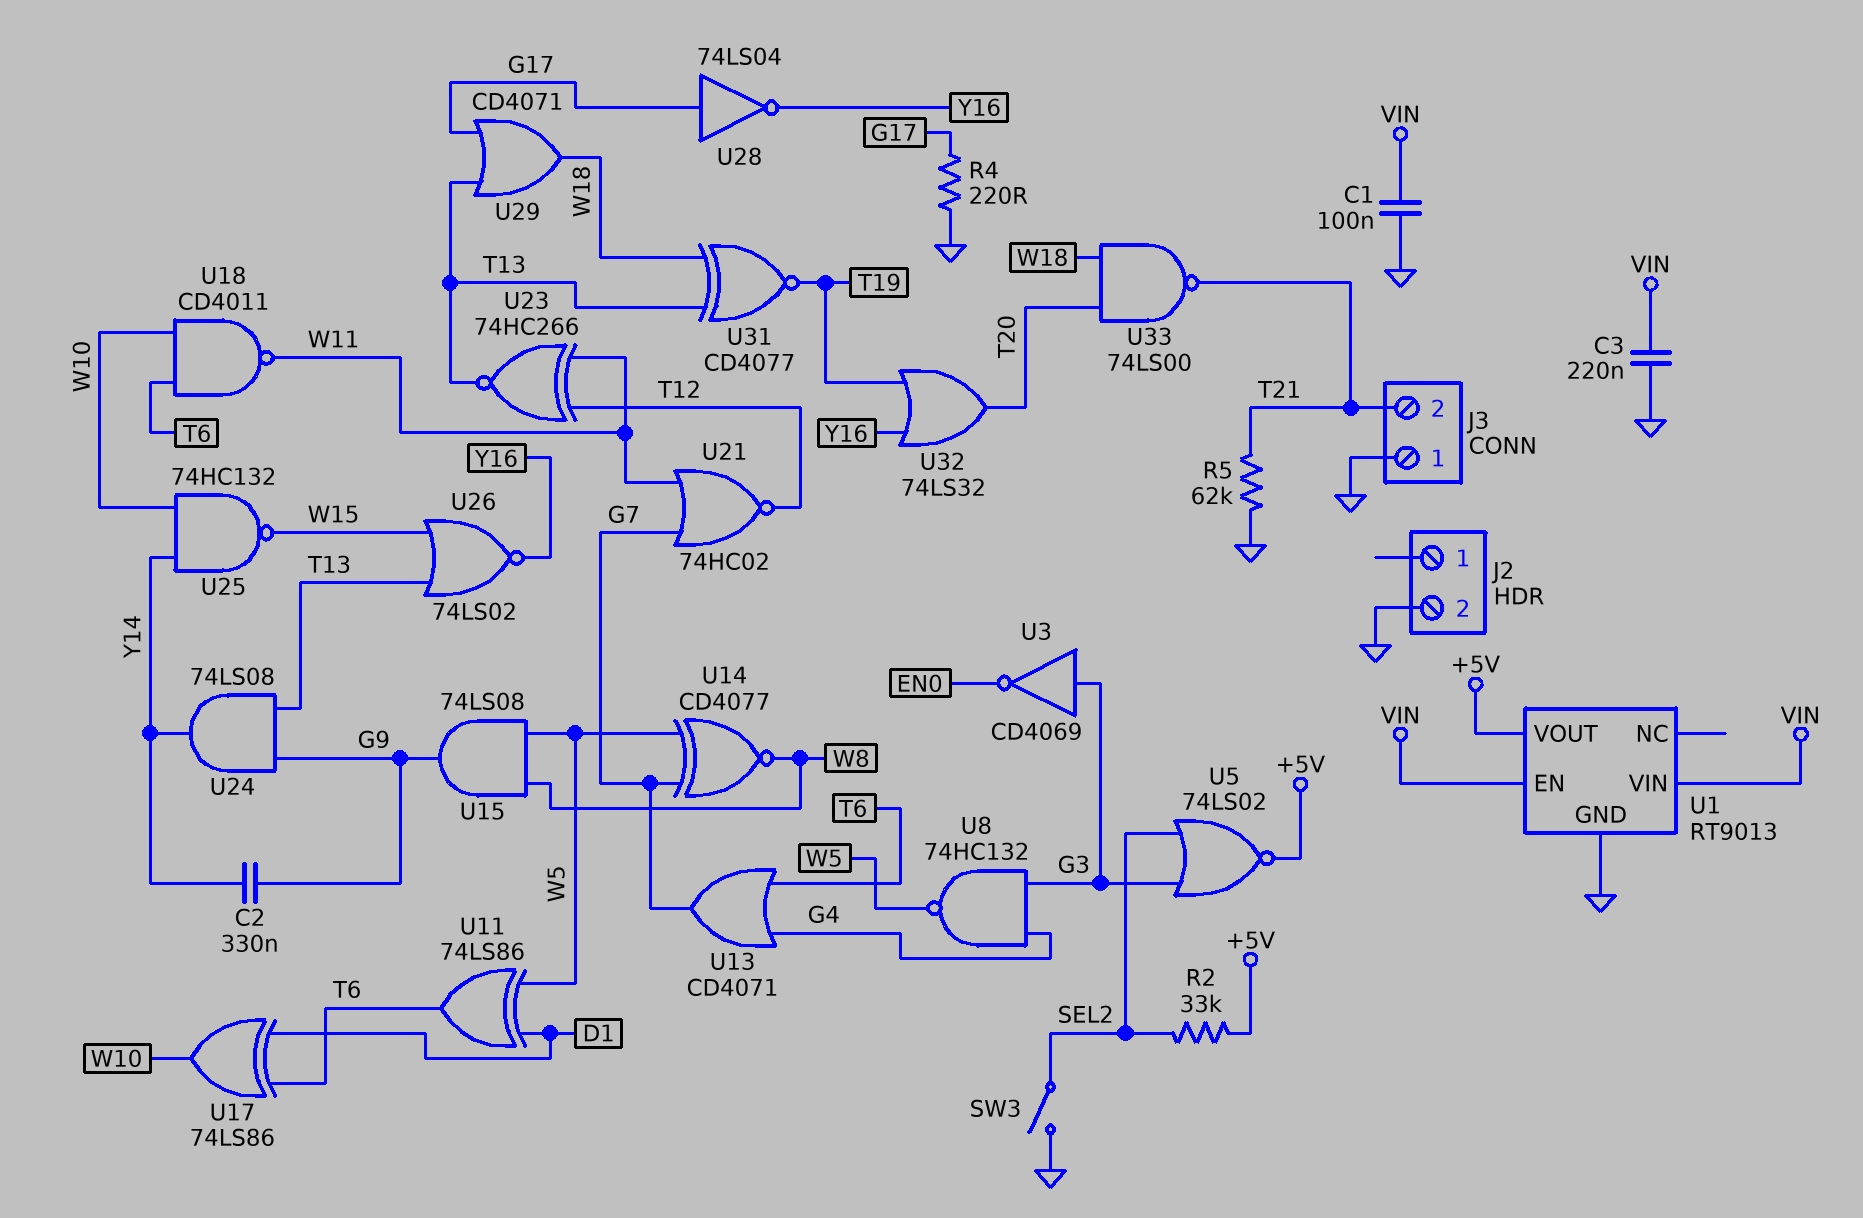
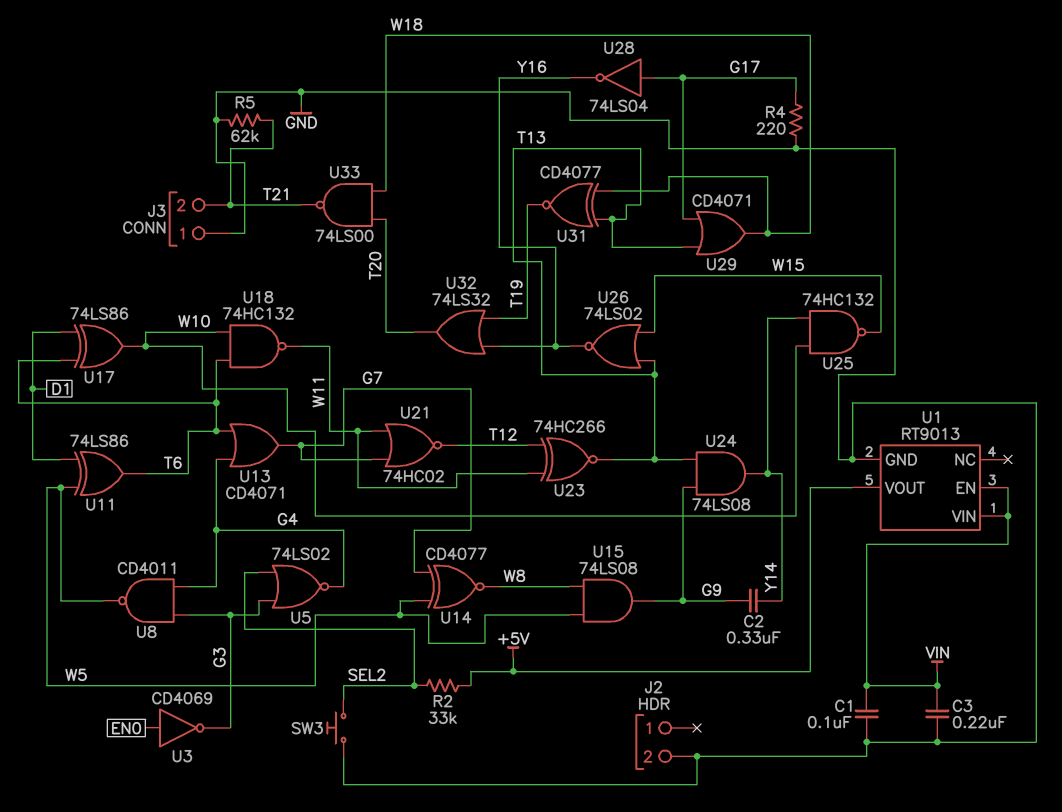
SW3: switch (GND, SEL2) -> button (GND, SEL2)
U3: NOT CD4069 (in G3, out EN0) -> NOT CD4069 (in EN0, out G3)
U5: NOR 74LS02 (in G3, in SEL2, out +5V) -> NOR 74LS02 (in G3, in SEL2, out G4)
U8: NAND 74HC132 (in G3, in G4, out W5) -> NAND CD4011 (in G3, in G4, out W5)
U18: NAND CD4011 (in T6, in W10, out W11) -> NAND 74HC132 (in T6, in W10, out W11)

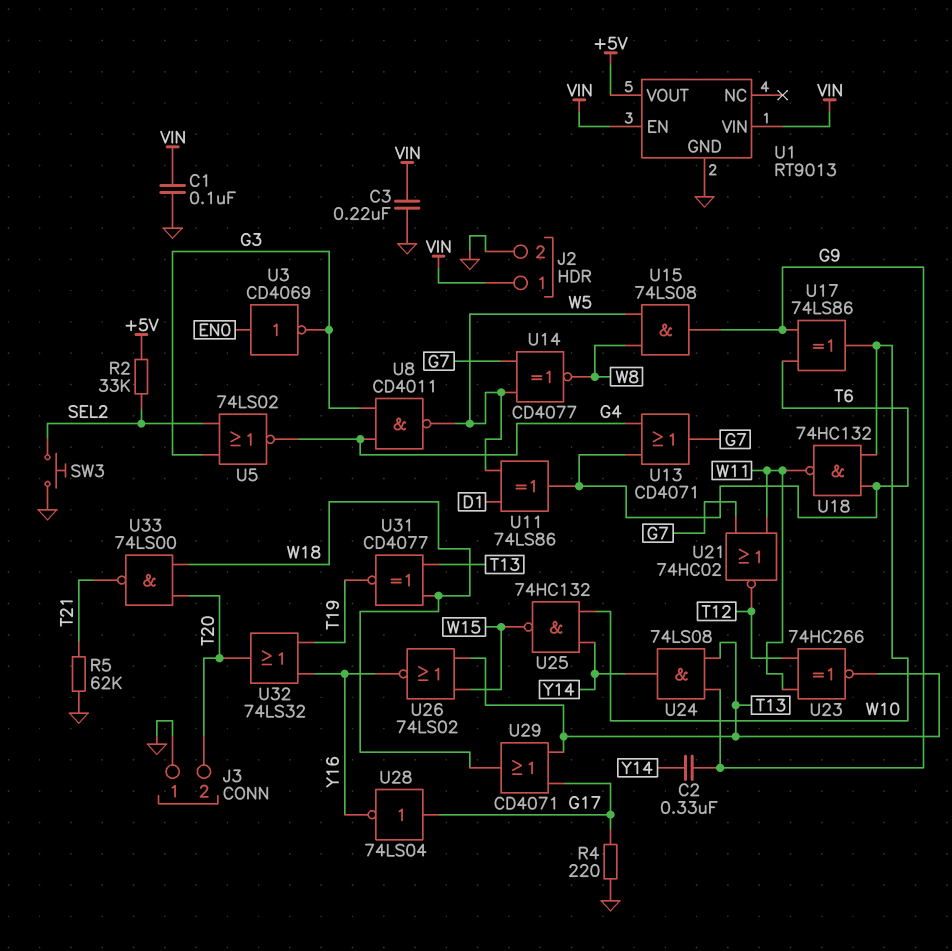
J2 pin 1: none -> VIN
J3 pin 2: T21 -> T20
U17: XOR 74LS86 (in D1, in T6, out W10) -> XOR 74LS86 (in G9, in T6, out W10)

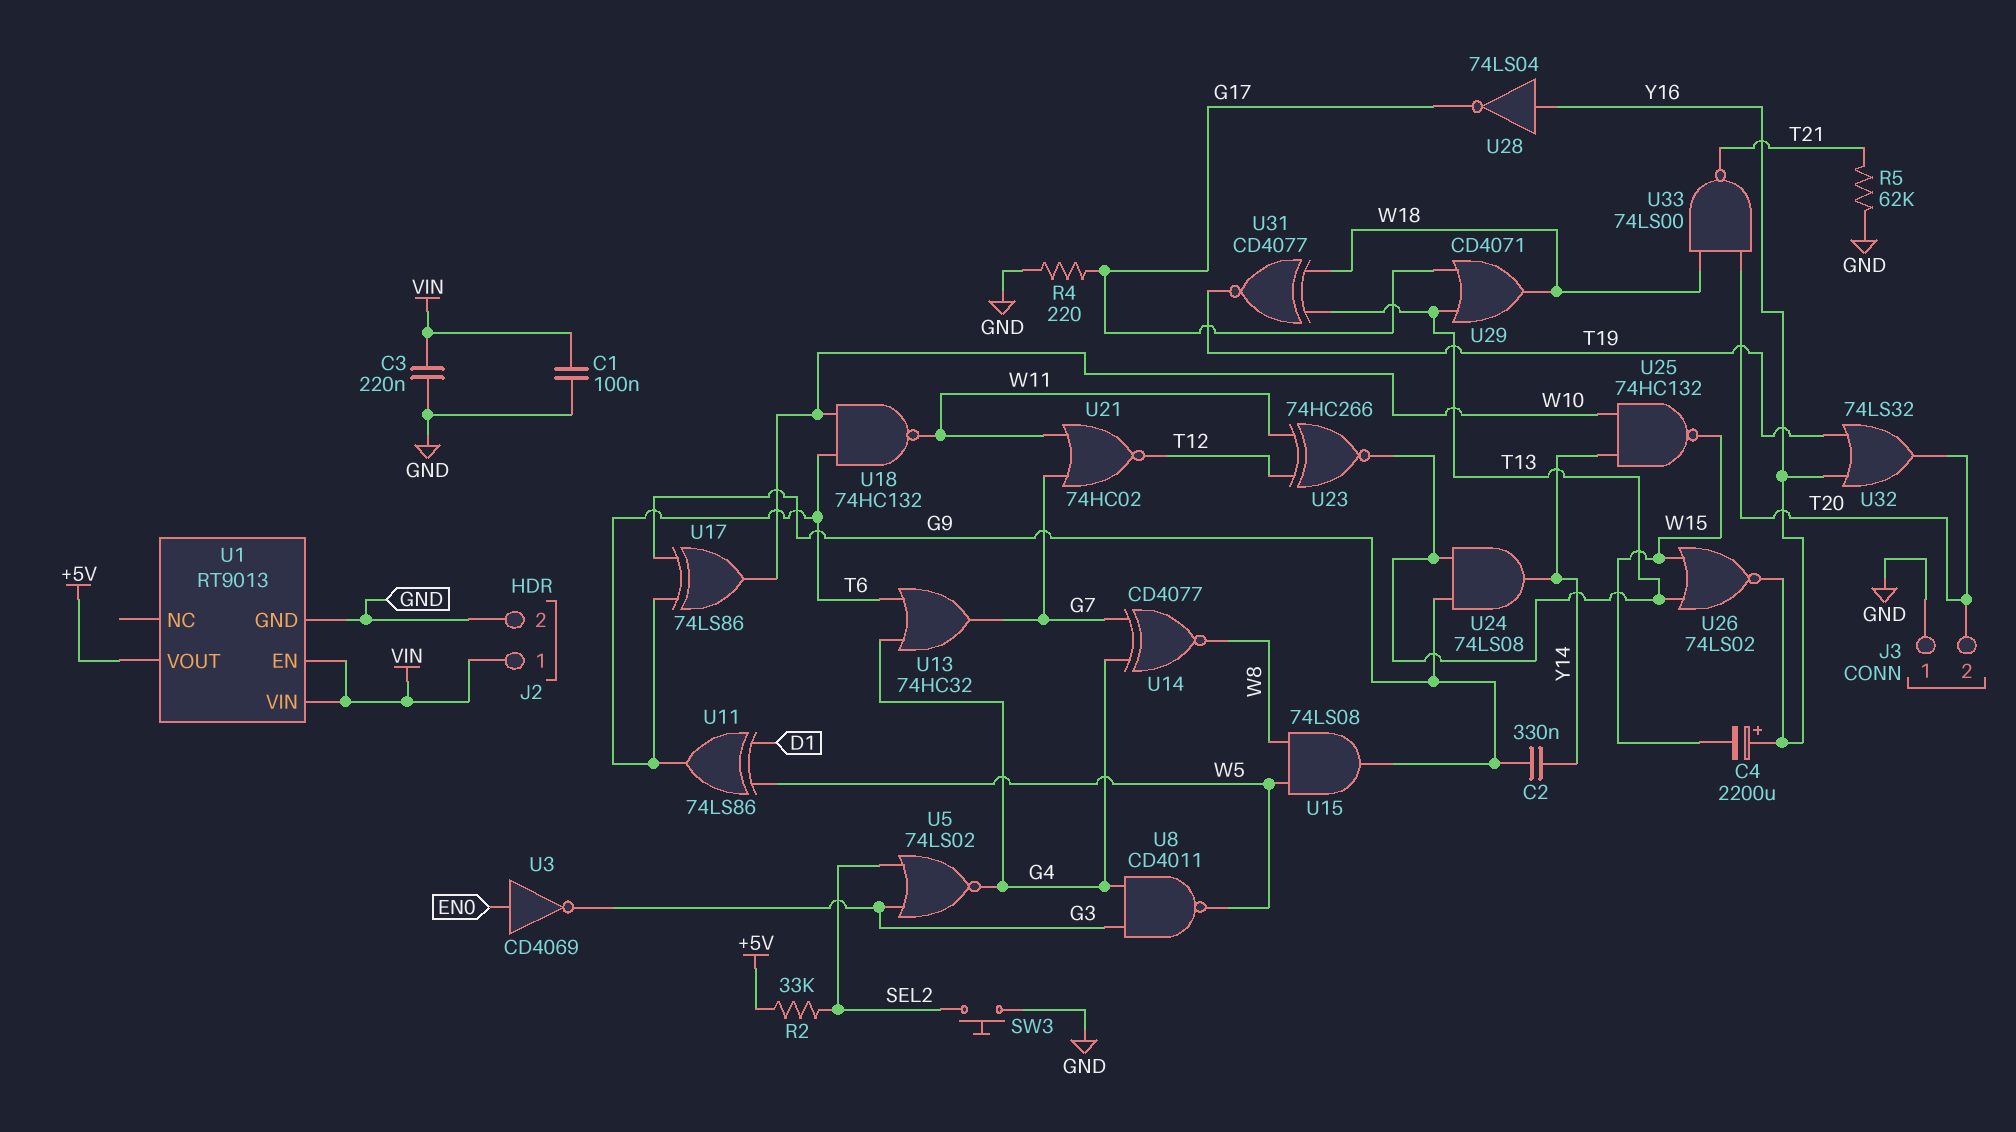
C4: none -> 2200uF (plus Y16, minus W15)
U13: OR CD4071 (in G4, in T6, out G7) -> OR 74HC32 (in G4, in T6, out G7)
U14: XNOR CD4077 (in G7, in W5, out W8) -> XNOR CD4077 (in G4, in G7, out W8)
U28: NOT 74LS04 (in G17, out Y16) -> NOT 74LS04 (in Y16, out G17)

